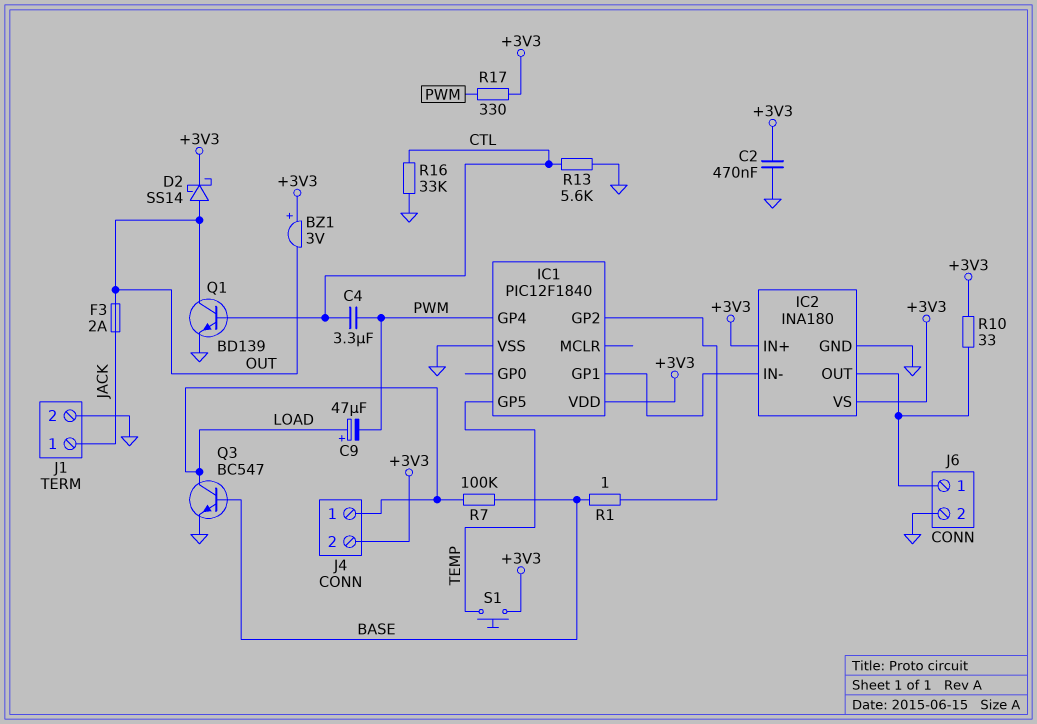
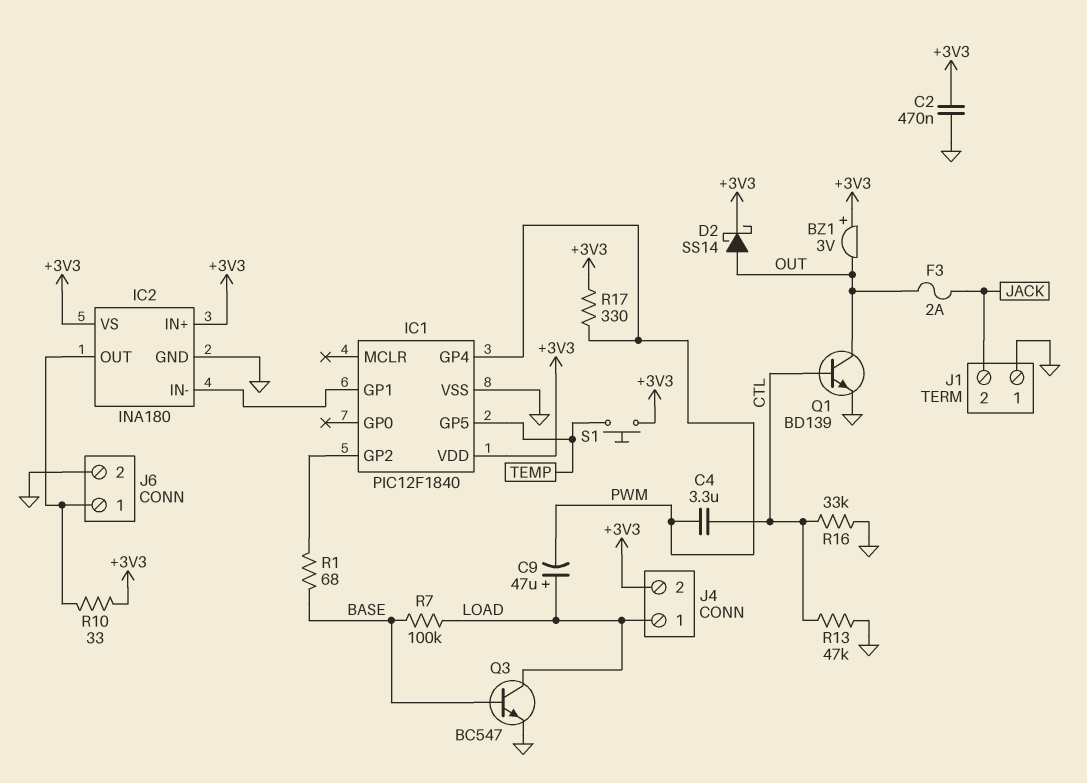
J1 pin 1: JACK -> GND
J1 pin 2: GND -> JACK
R1: 1 (BASE, IC1/GP2) -> 68 (BASE, IC1/GP2)
R13: 5.6k (CTL, GND) -> 47k (CTL, GND)

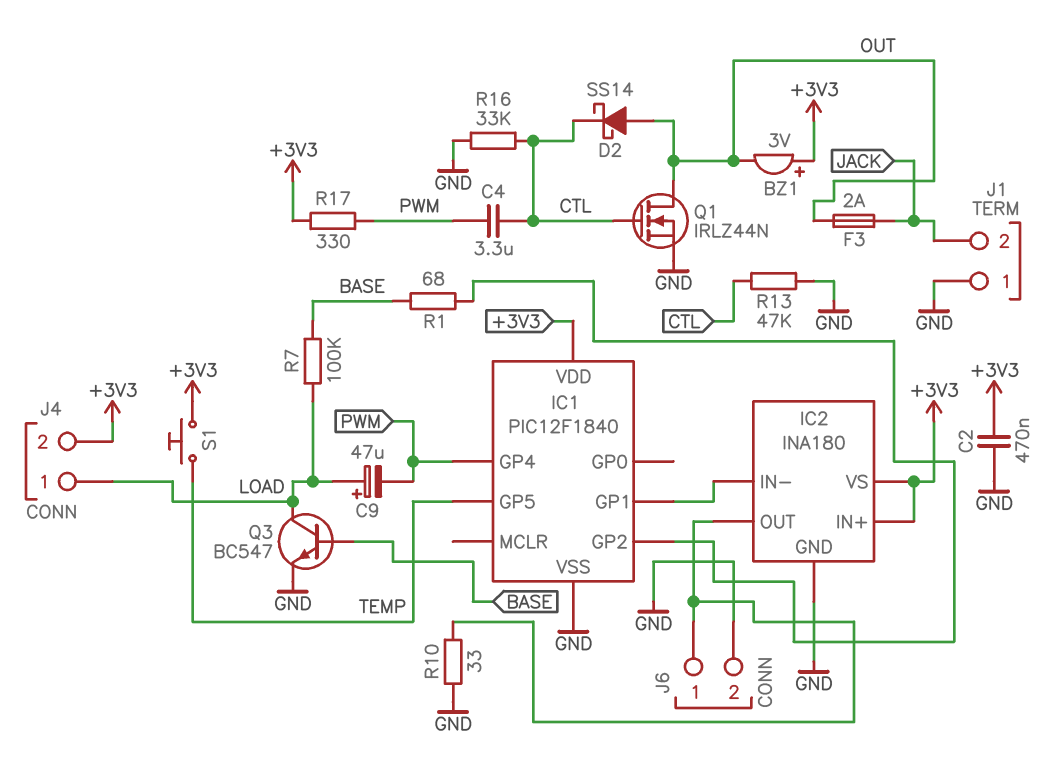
D2: schottky SS14 (A OUT, K +3V3) -> schottky SS14 (A OUT, K CTL)
Q1: NPN BD139 (B CTL, C OUT, E GND) -> NMOS IRLZ44N (G CTL, D OUT, S GND)
R10: 33 (+3V3, IC2/OUT) -> 33 (GND, IC2/OUT)

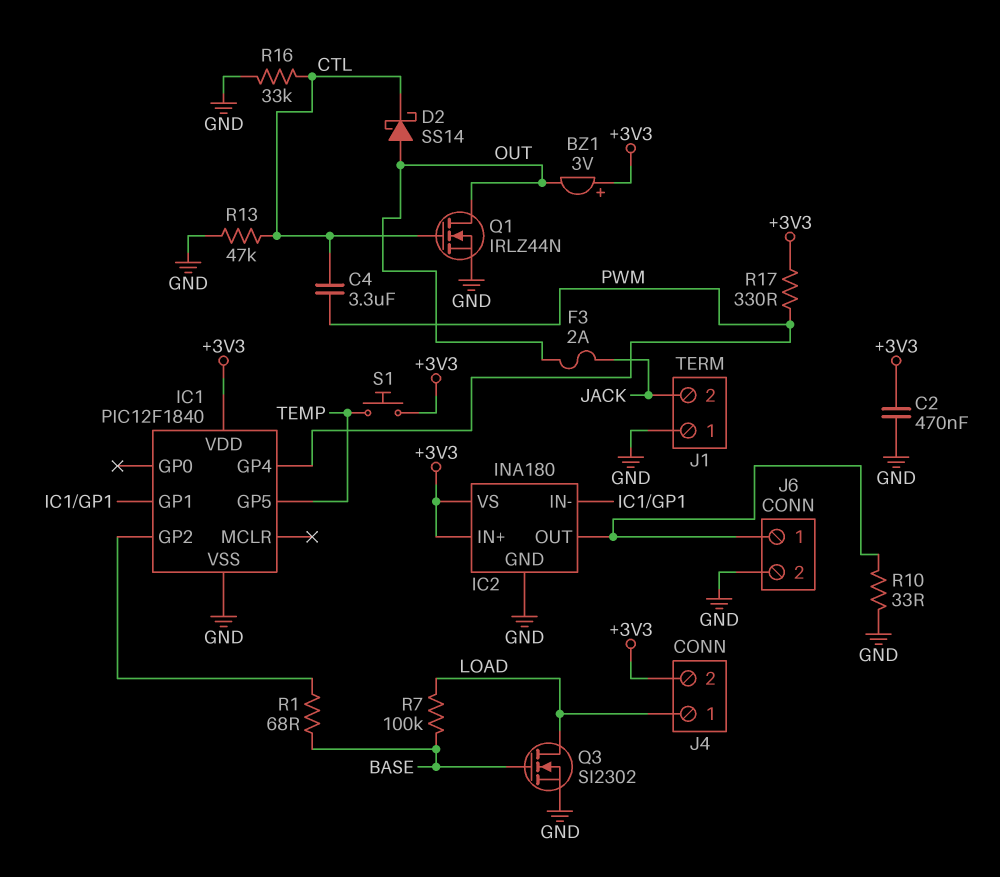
C9: 47uF (plus LOAD, minus PWM) -> none
Q3: NPN BC547 (B BASE, C LOAD, E GND) -> NMOS SI2302 (G BASE, D LOAD, S GND)

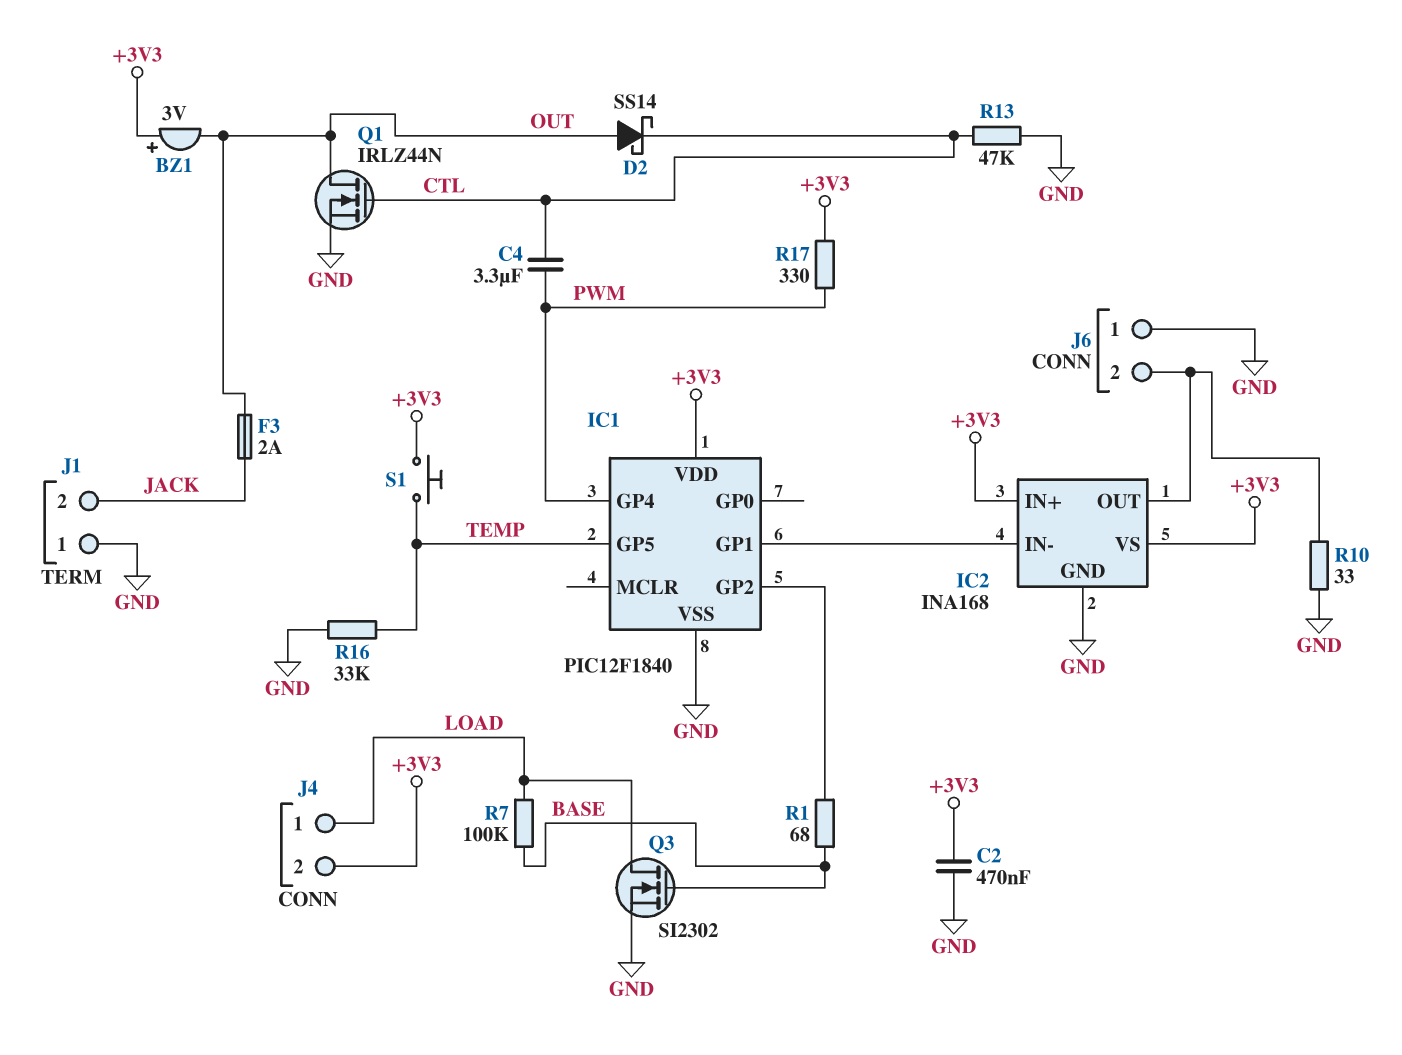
IC2: INA180 -> INA168
J6 pin 1: IC2/OUT -> GND
J6 pin 2: GND -> IC2/OUT
R16: 33k (CTL, GND) -> 33k (GND, TEMP)

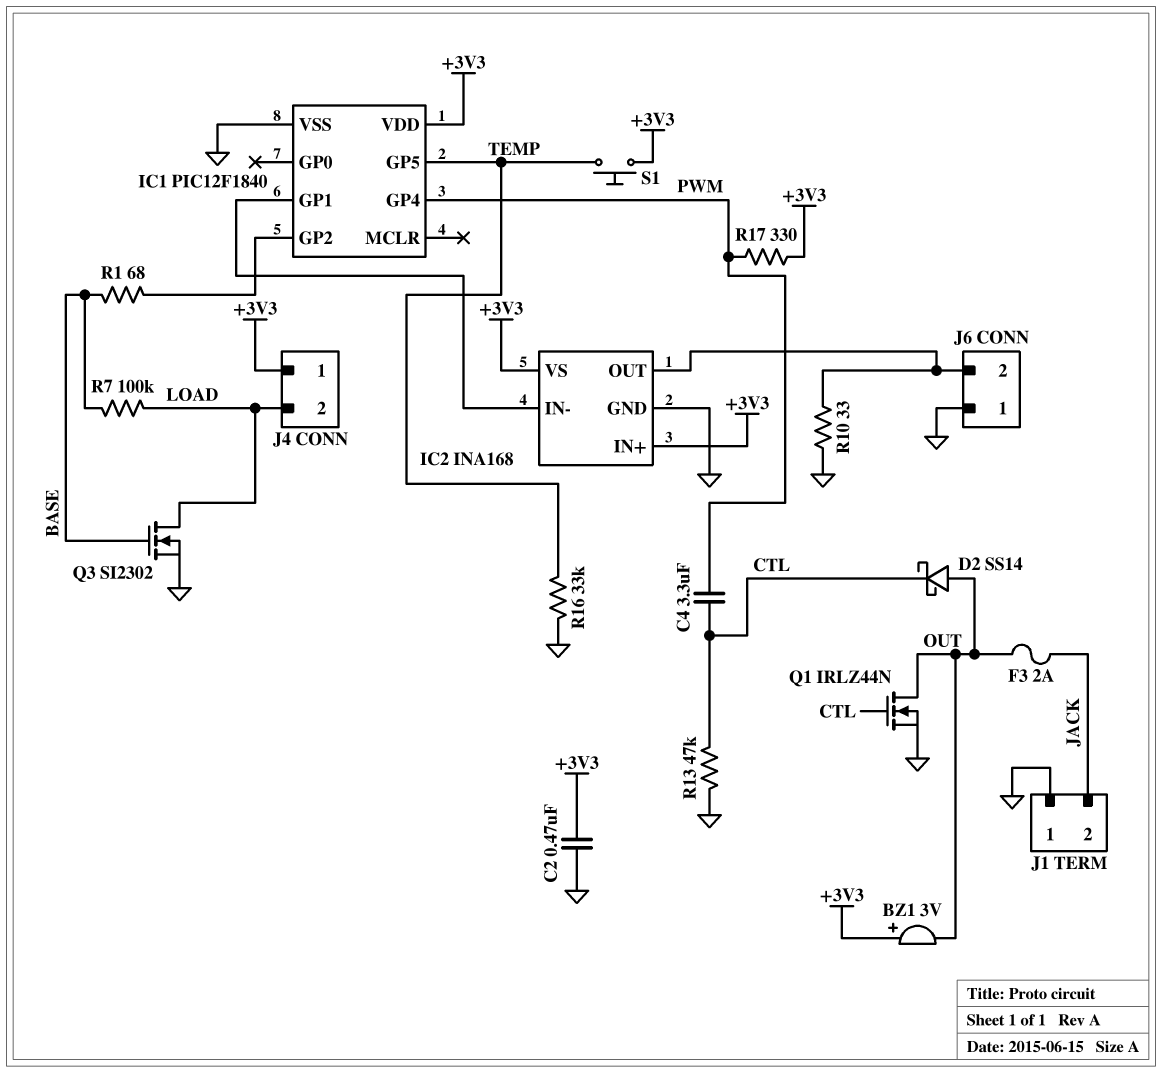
J4 pin 1: LOAD -> +3V3
J4 pin 2: +3V3 -> LOAD

